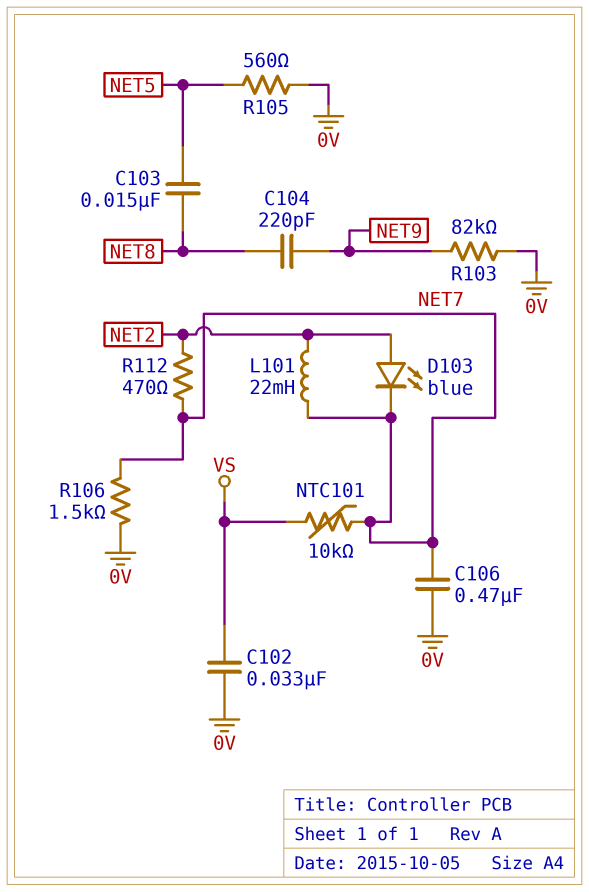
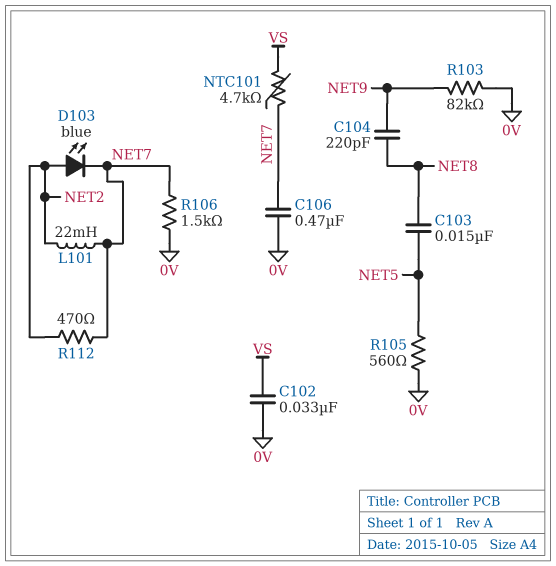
NTC101: 10k (NET7, VS) -> 4.7k (NET7, VS)

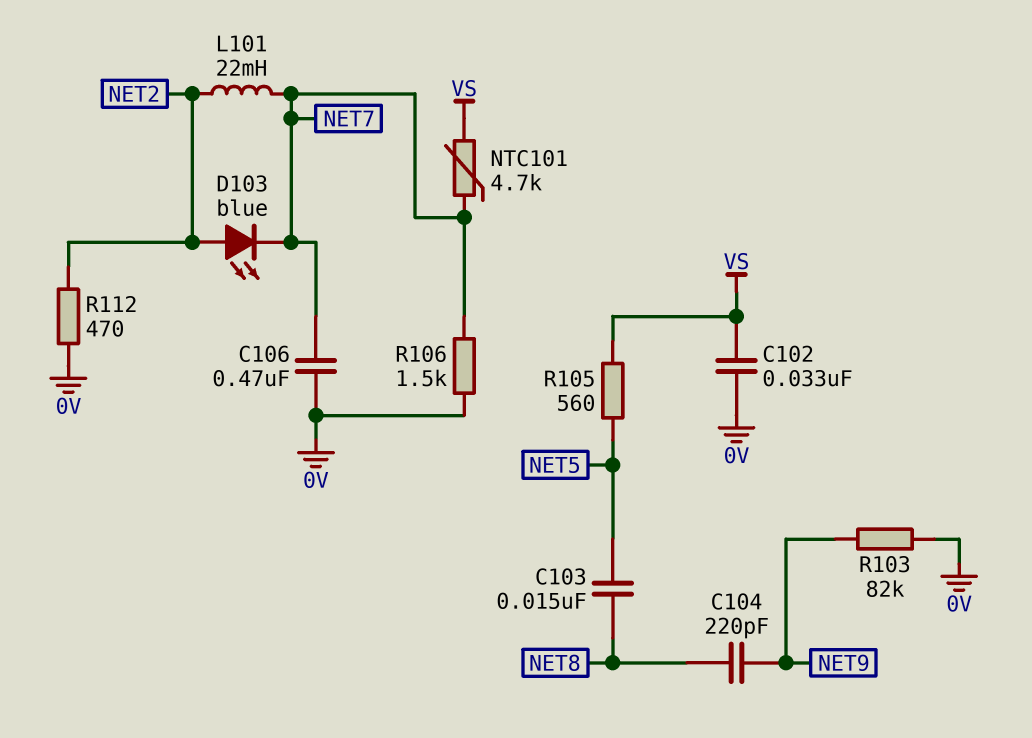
R105: 560 (0V, NET5) -> 560 (NET5, VS)
R112: 470 (NET2, NET7) -> 470 (0V, NET2)

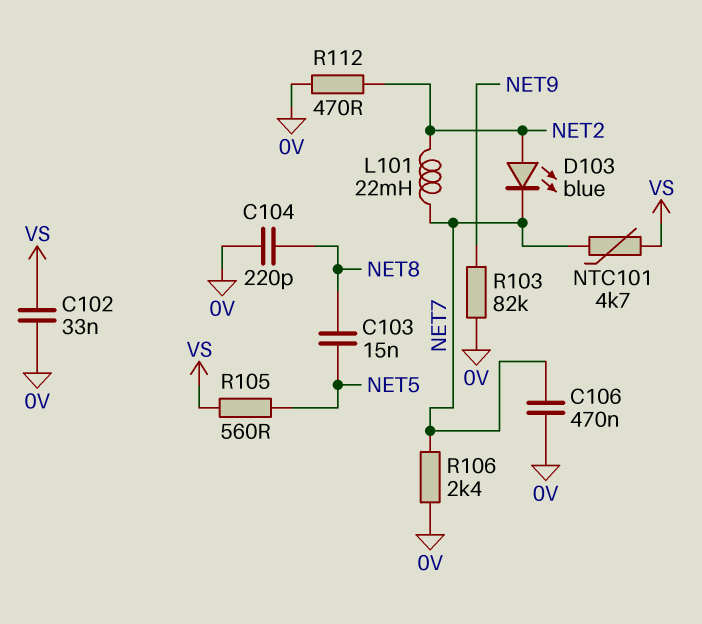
C104: 220pF (NET8, NET9) -> 220pF (0V, NET8)
R106: 1.5k (0V, NET7) -> 2.4k (0V, NET7)

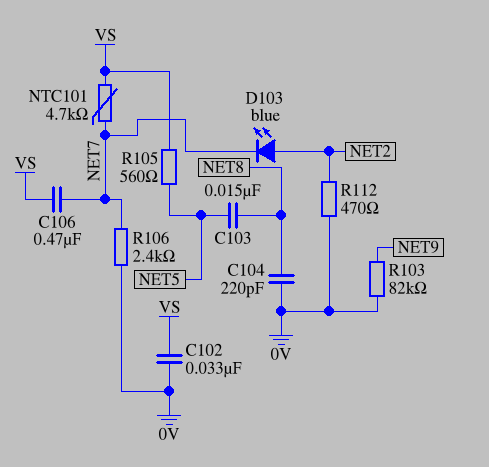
C106: 470nF (0V, NET7) -> 470nF (NET7, VS)
L101: 22mH (NET2, NET7) -> none

